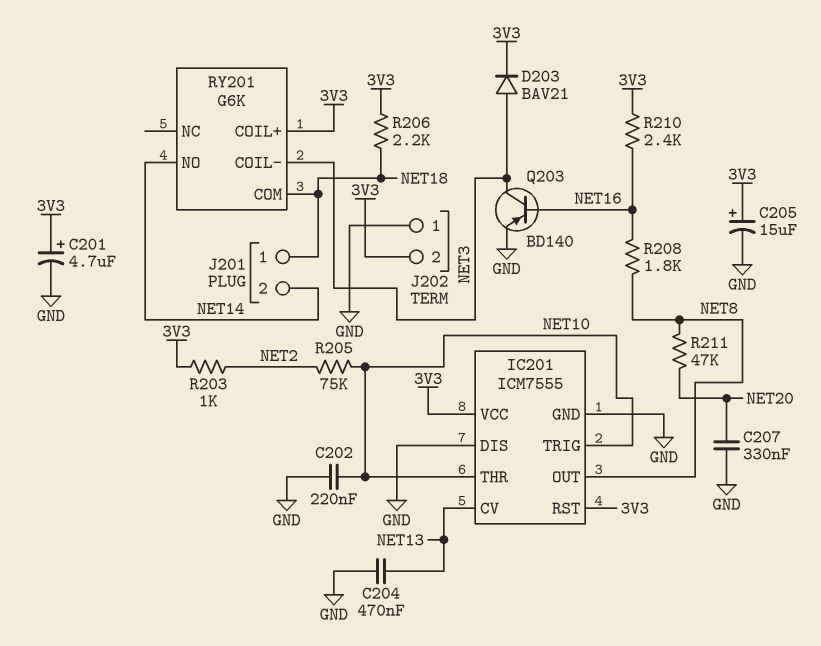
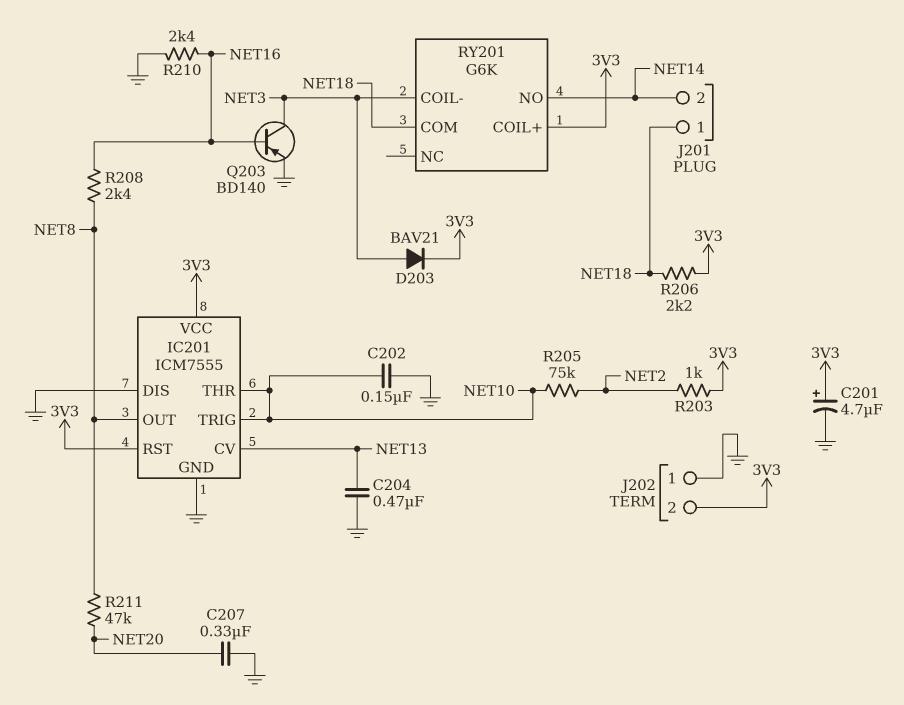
C202: 220nF (GND, NET10) -> 150nF (GND, NET10)
C205: 15uF (plus 3V3, minus GND) -> none
R208: 1.8k (NET8, NET16) -> 2.4k (NET8, NET16)
R210: 2.4k (3V3, NET16) -> 2.4k (GND, NET16)

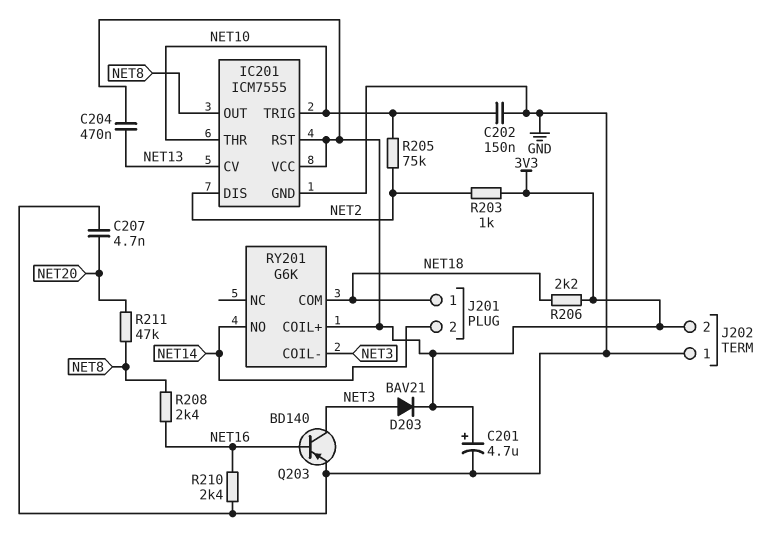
C204: 470nF (GND, NET13) -> 470nF (3V3, NET13)
C207: 330nF (GND, NET20) -> 4.7nF (GND, NET20)
IC201 pin DIS: GND -> NET2

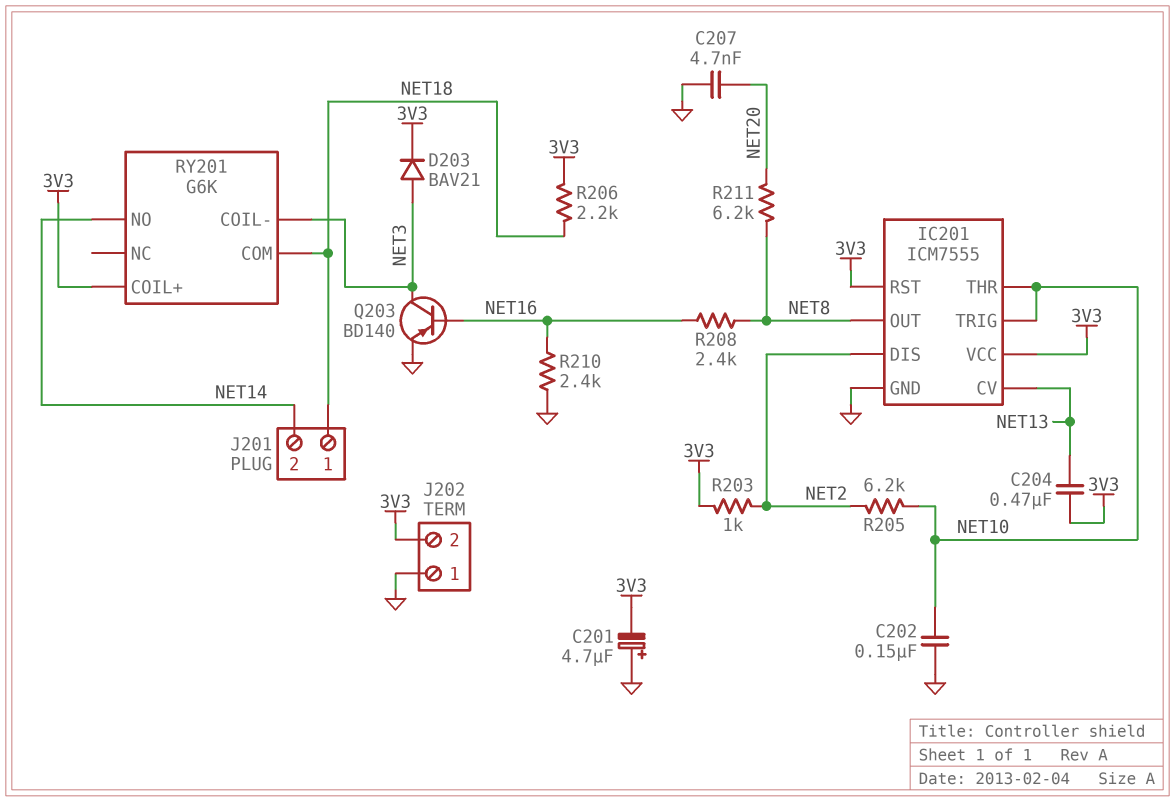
C201: 4.7uF (plus 3V3, minus GND) -> 4.7uF (plus GND, minus 3V3)
R205: 75k (NET2, NET10) -> 6.2k (NET2, NET10)
R211: 47k (NET8, NET20) -> 6.2k (NET8, NET20)

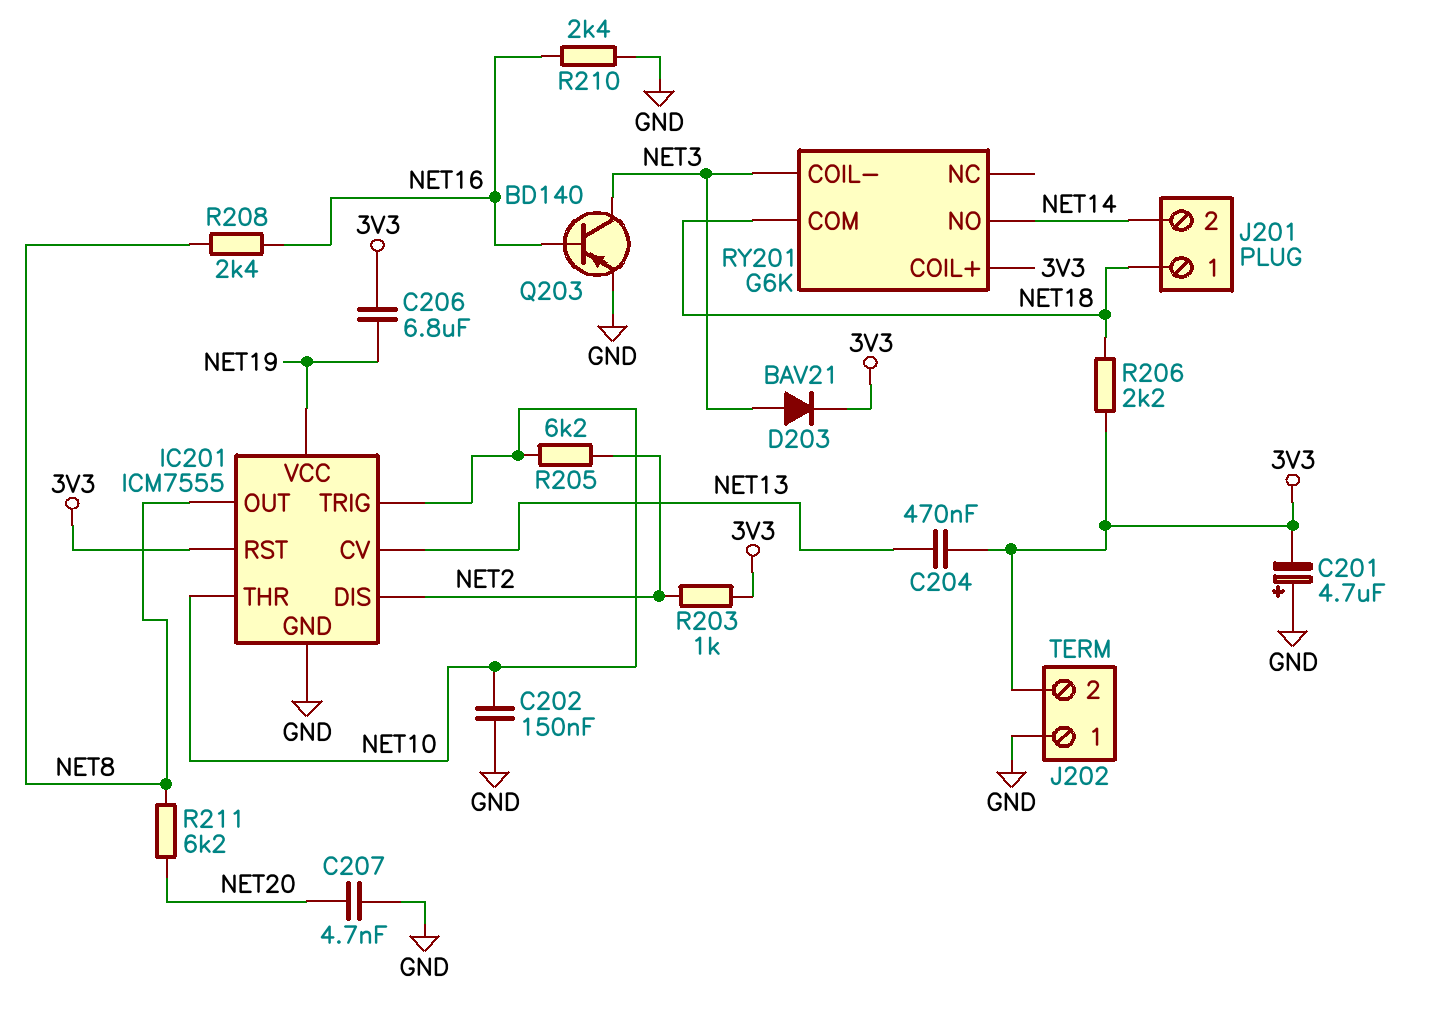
C206: none -> 6.8uF (3V3, NET19)
IC201 pin VCC: 3V3 -> NET19

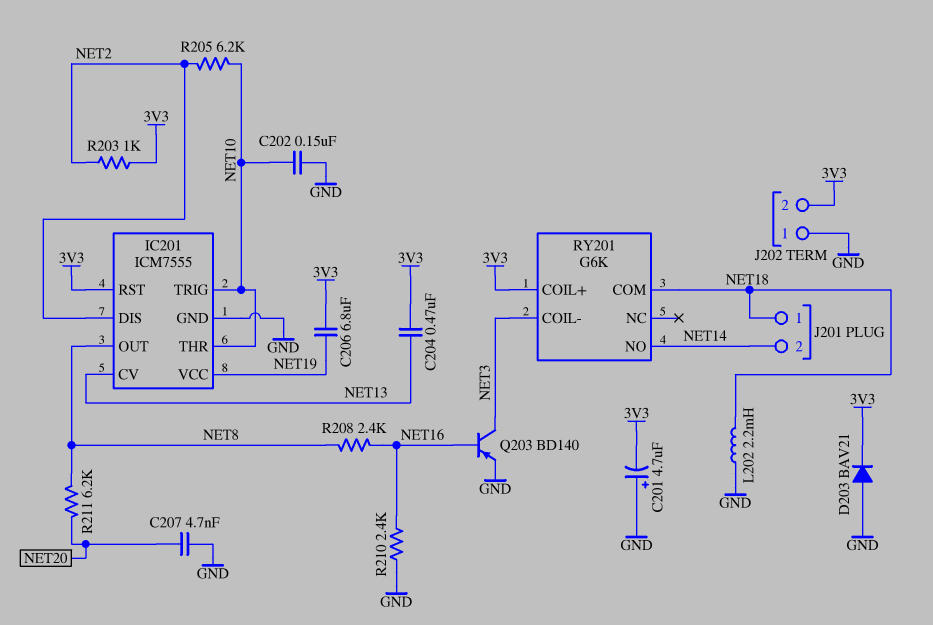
D203: diode BAV21 (A NET3, K 3V3) -> diode BAV21 (A GND, K 3V3)
L202: none -> 2.2mH (GND, NET18)
R206: 2.2k (3V3, NET18) -> none

